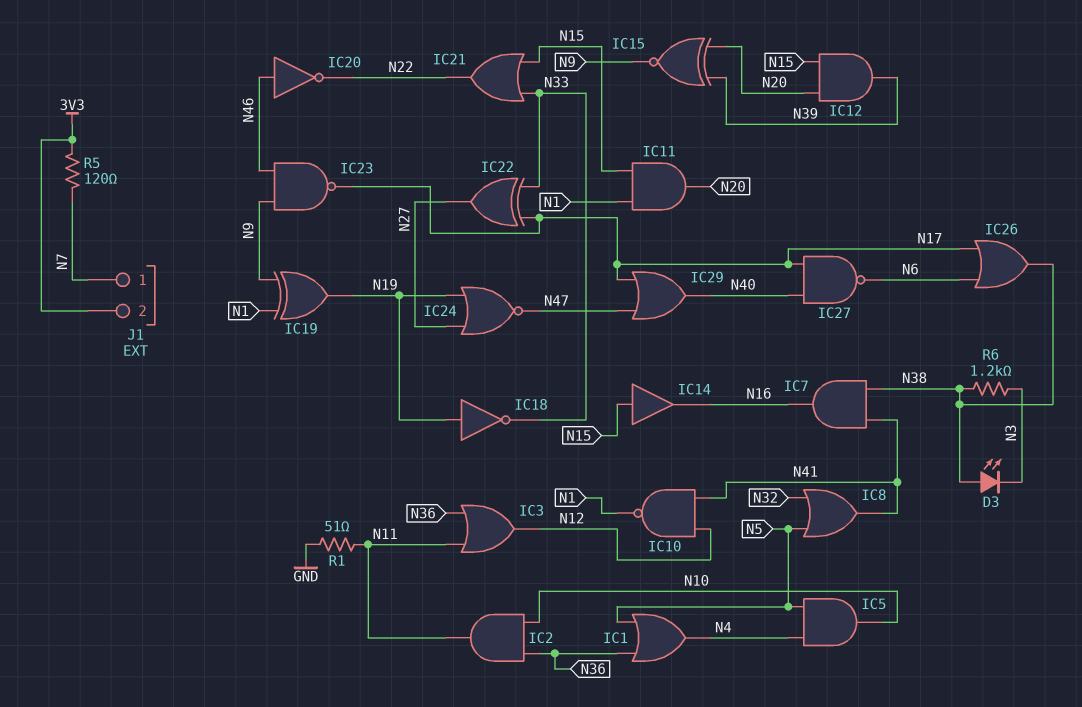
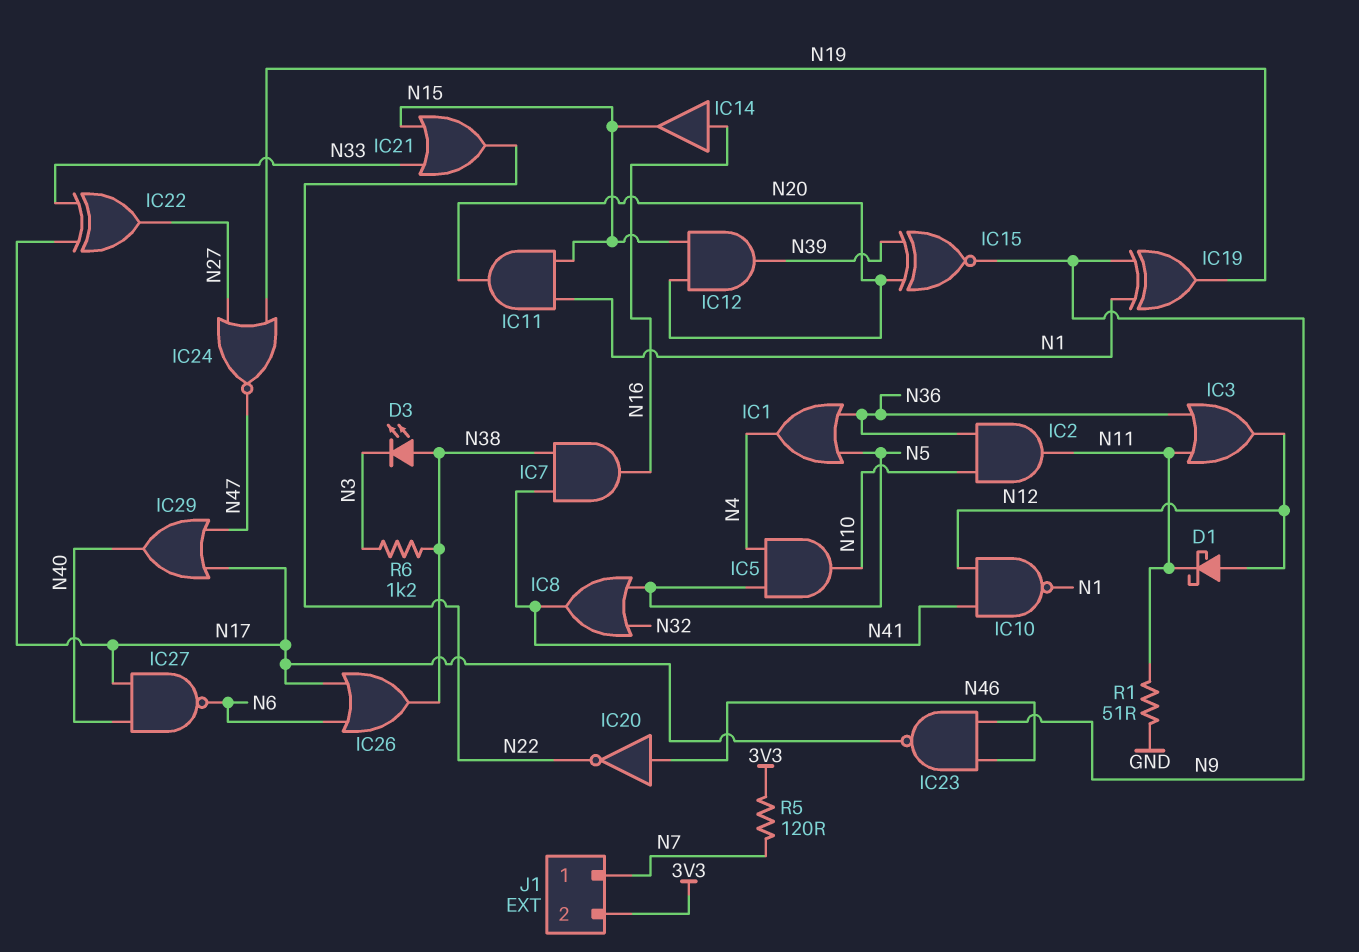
D1: none -> schottky (A N12, K N11)
IC14: buffer (in N15, out N16) -> buffer (in N16, out N15)
IC18: NOT (in N19, out N33) -> none

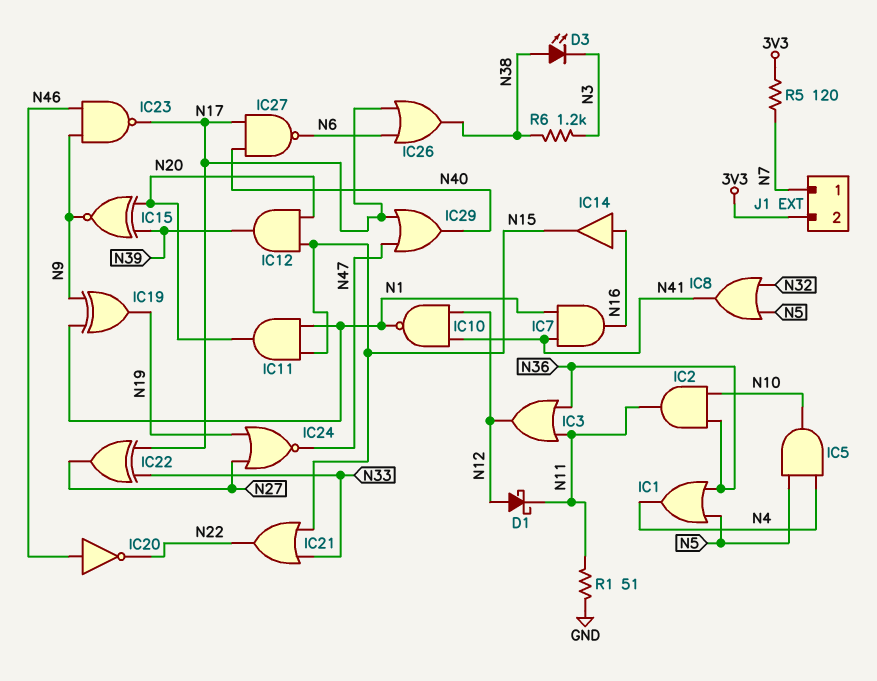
IC7: AND (in N38, in N41, out N16) -> AND (in N1, in N41, out N16)

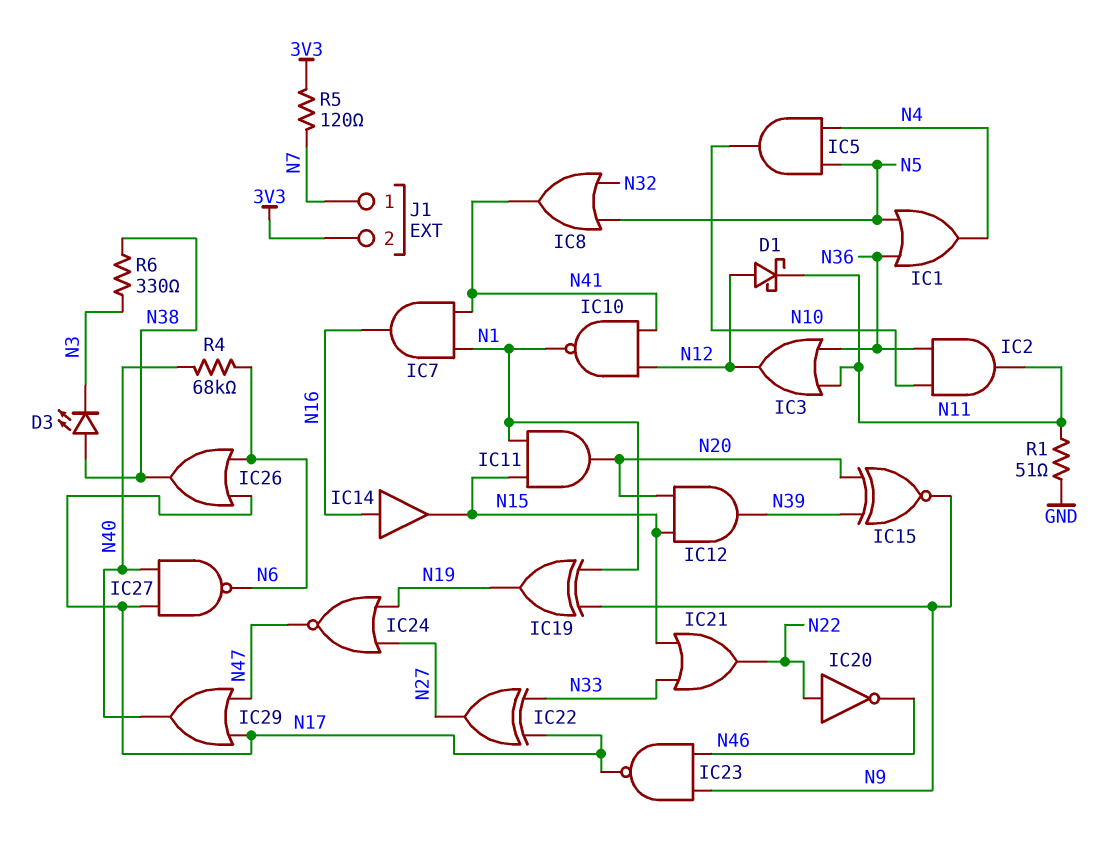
IC20: NOT (in N46, out N22) -> NOT (in N22, out N46)
R4: none -> 68k (N6, N40)
R6: 1.2k (N3, N38) -> 330 (N3, N38)

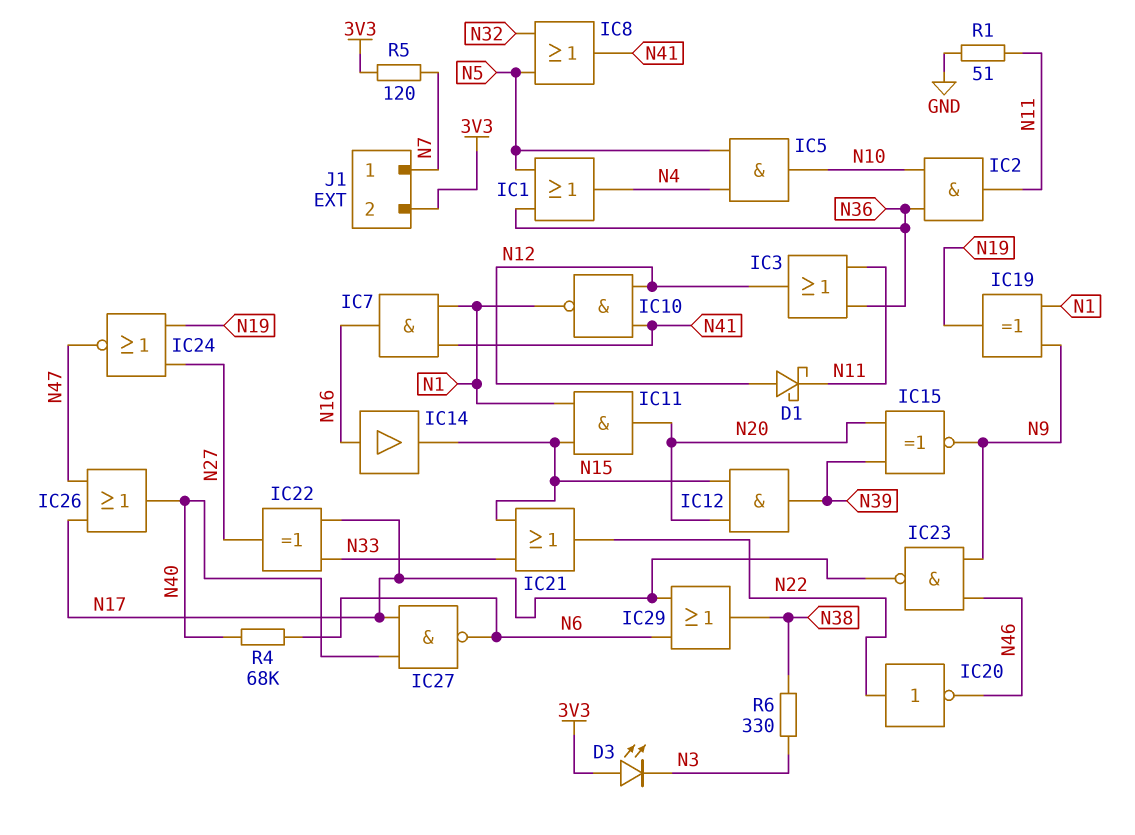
D3: LED (A N38, K N3) -> LED (A 3V3, K N3)
IC26: OR (in N6, in N17, out N38) -> OR (in N17, in N47, out N40)
IC29: OR (in N17, in N47, out N40) -> OR (in N6, in N17, out N38)

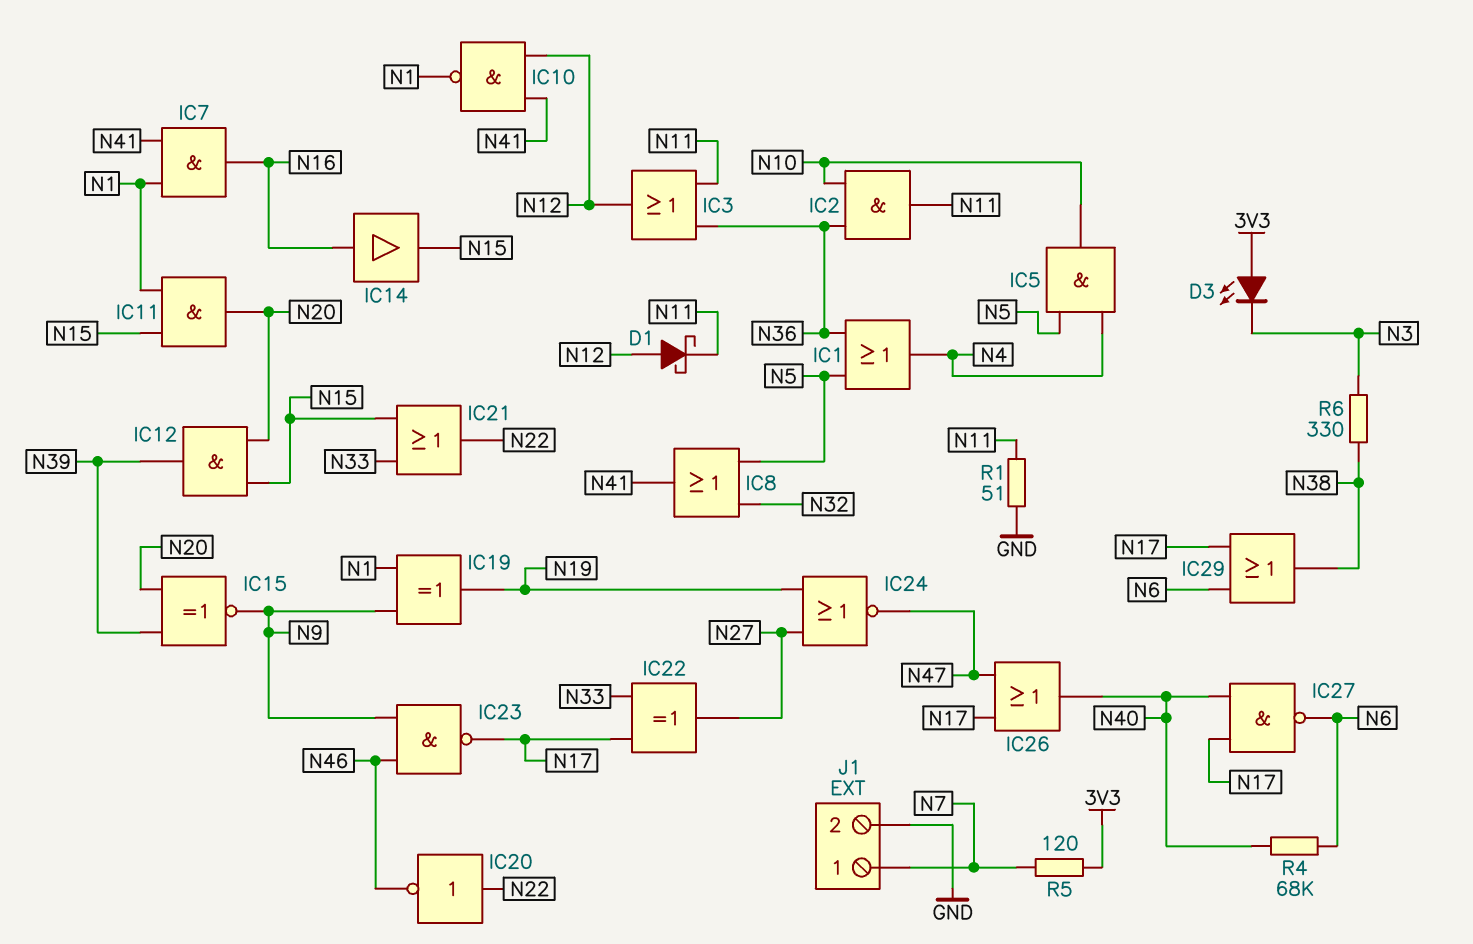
J1 pin 2: 3V3 -> GND

